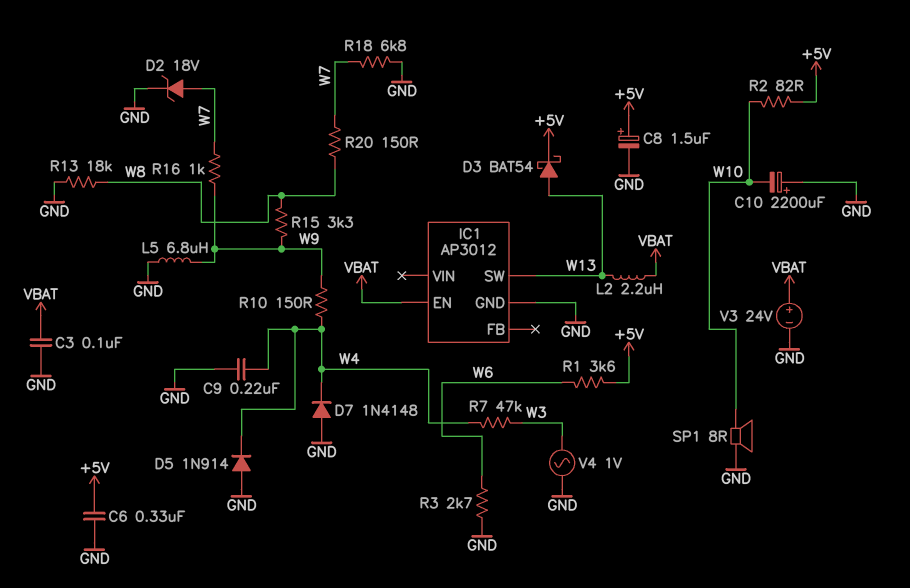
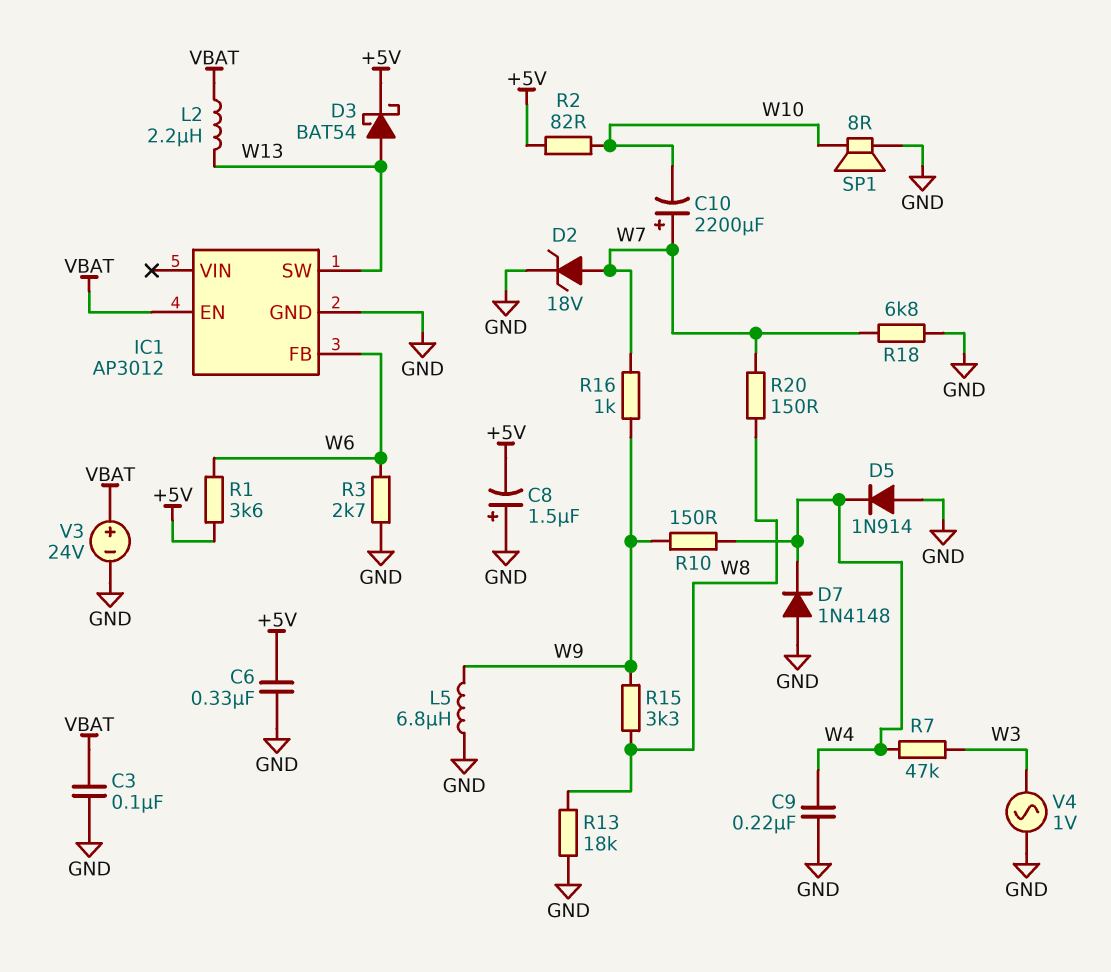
C8: 1.5uF (plus +5V, minus GND) -> 1.5uF (plus GND, minus +5V)
C10: 2200uF (plus GND, minus W10) -> 2200uF (plus W7, minus W10)
IC1 pin FB: none -> W6

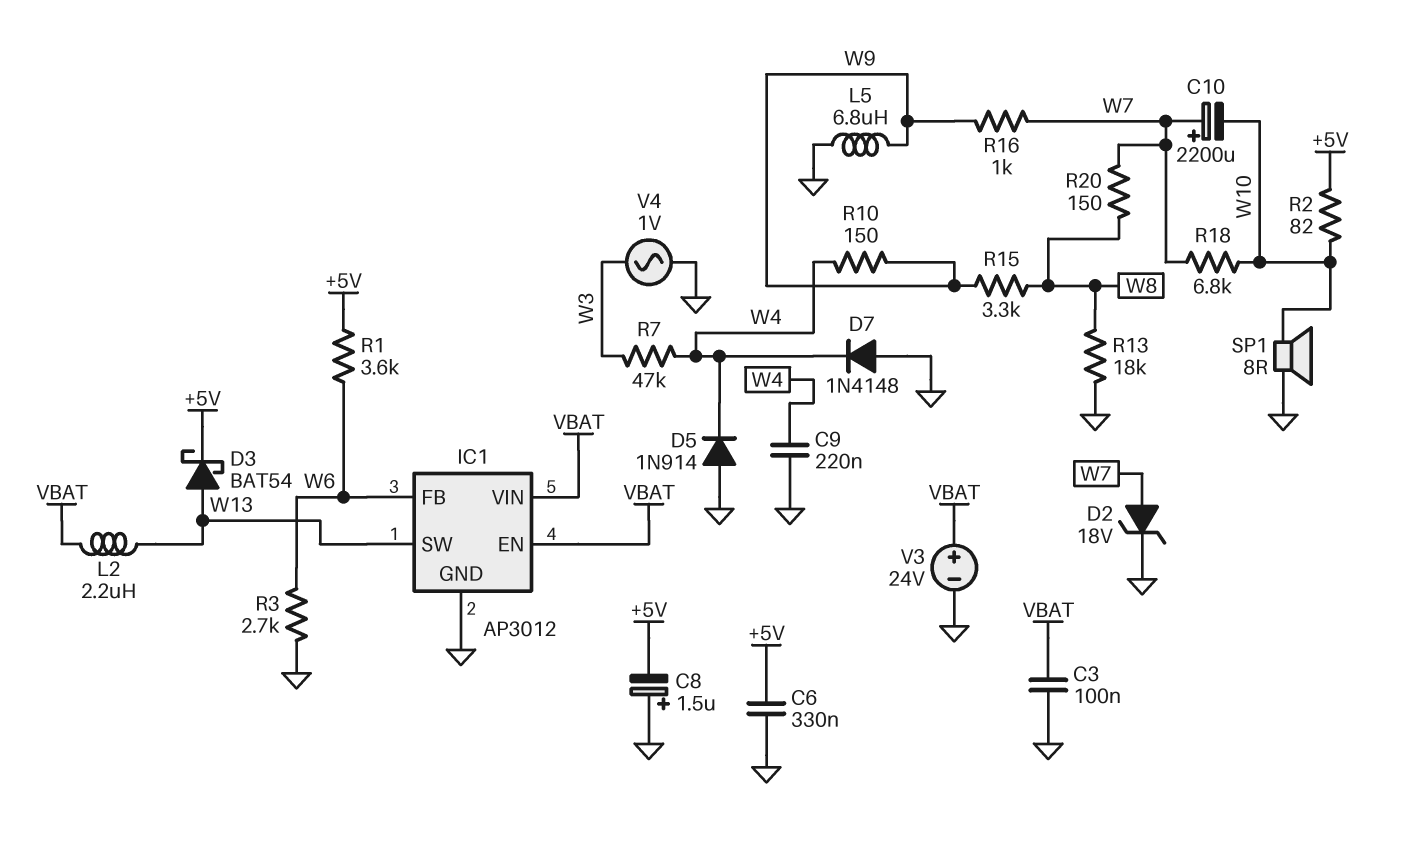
IC1 pin VIN: none -> VBAT
R18: 6.8k (GND, W7) -> 6.8k (W7, W10)

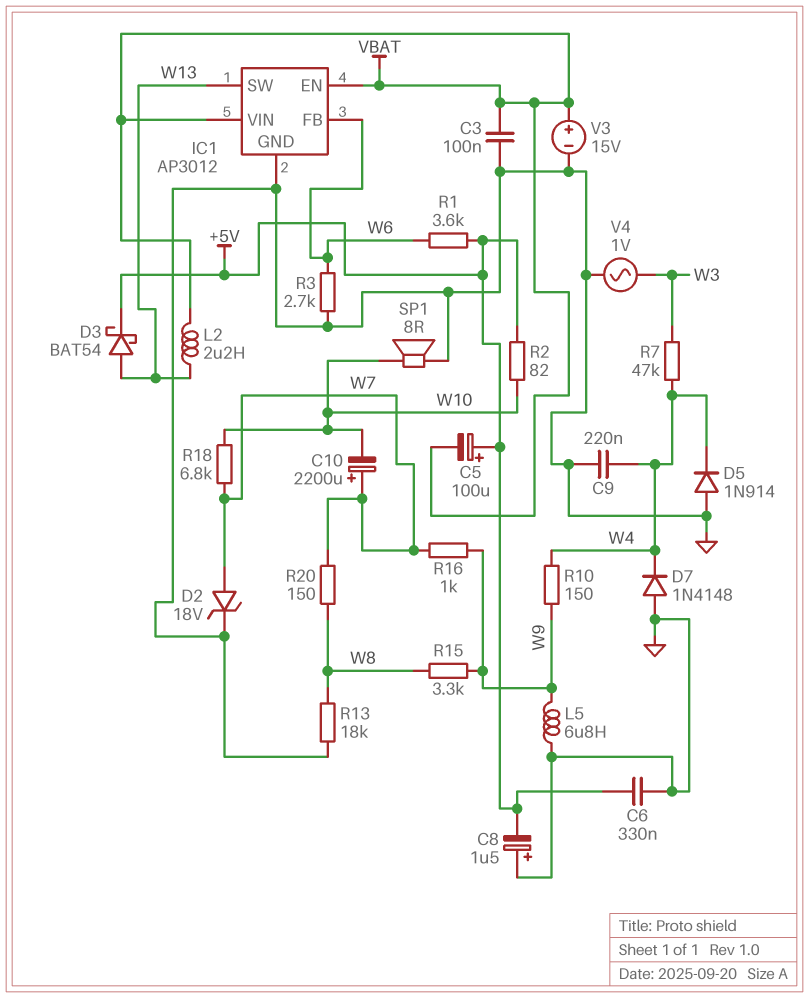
C5: none -> 100uF (plus +5V, minus VBAT)
V3: 24V (plus VBAT, minus GND) -> 15V (plus VBAT, minus GND)

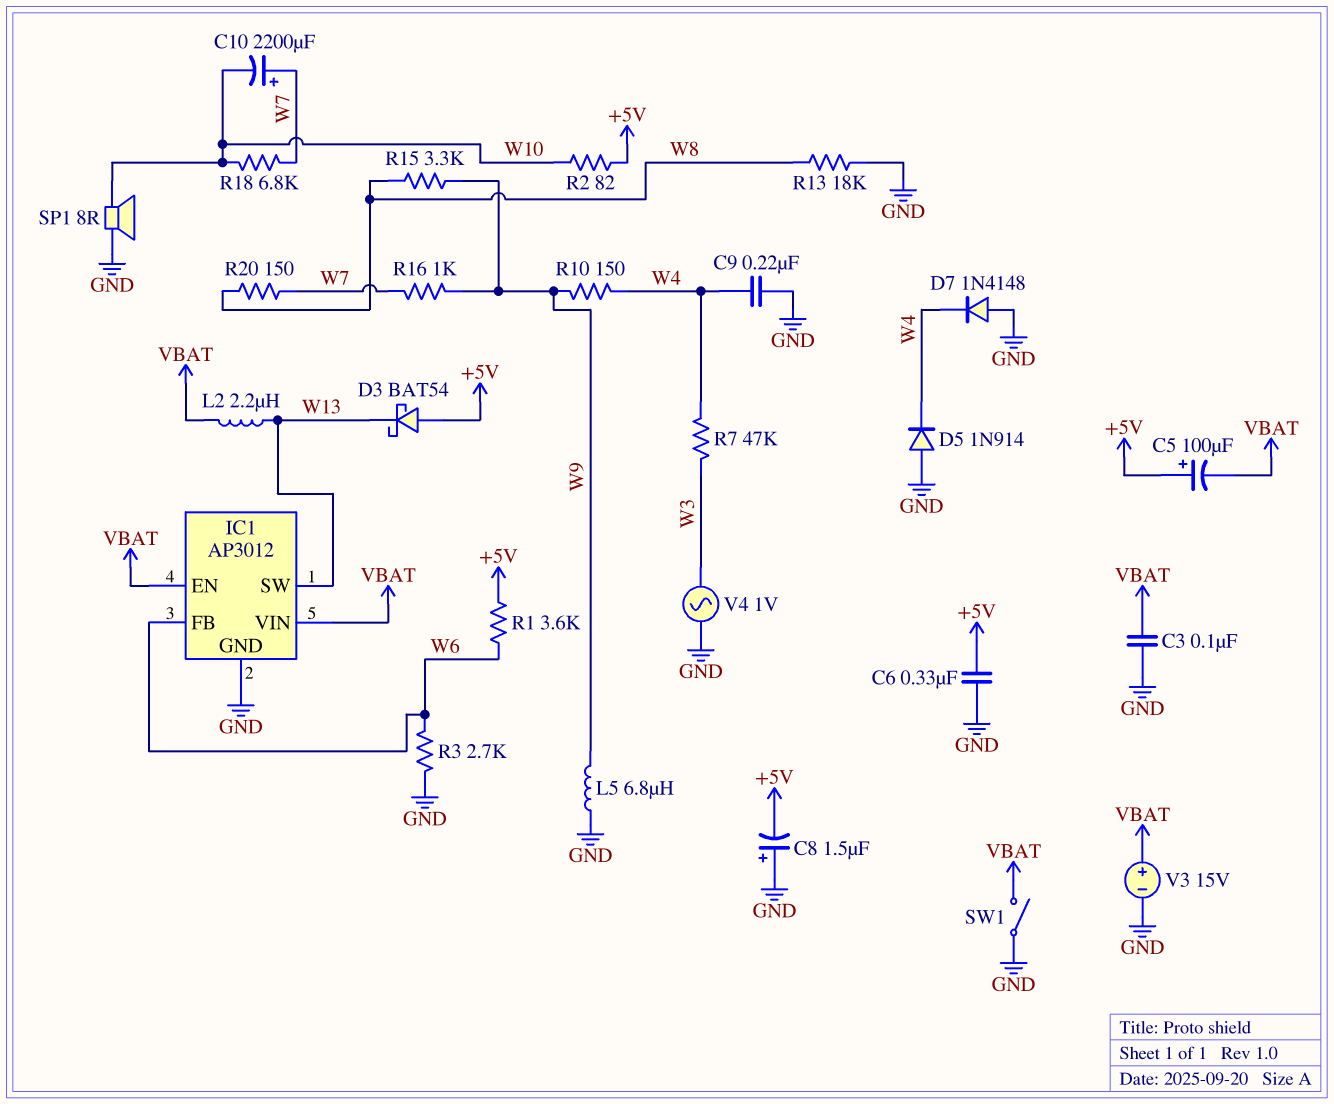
D2: zener 18V (A W7, K GND) -> none
D3: schottky BAT54 (A W13, K +5V) -> schottky BAT54 (A +5V, K W13)
SW1: none -> switch (GND, VBAT)

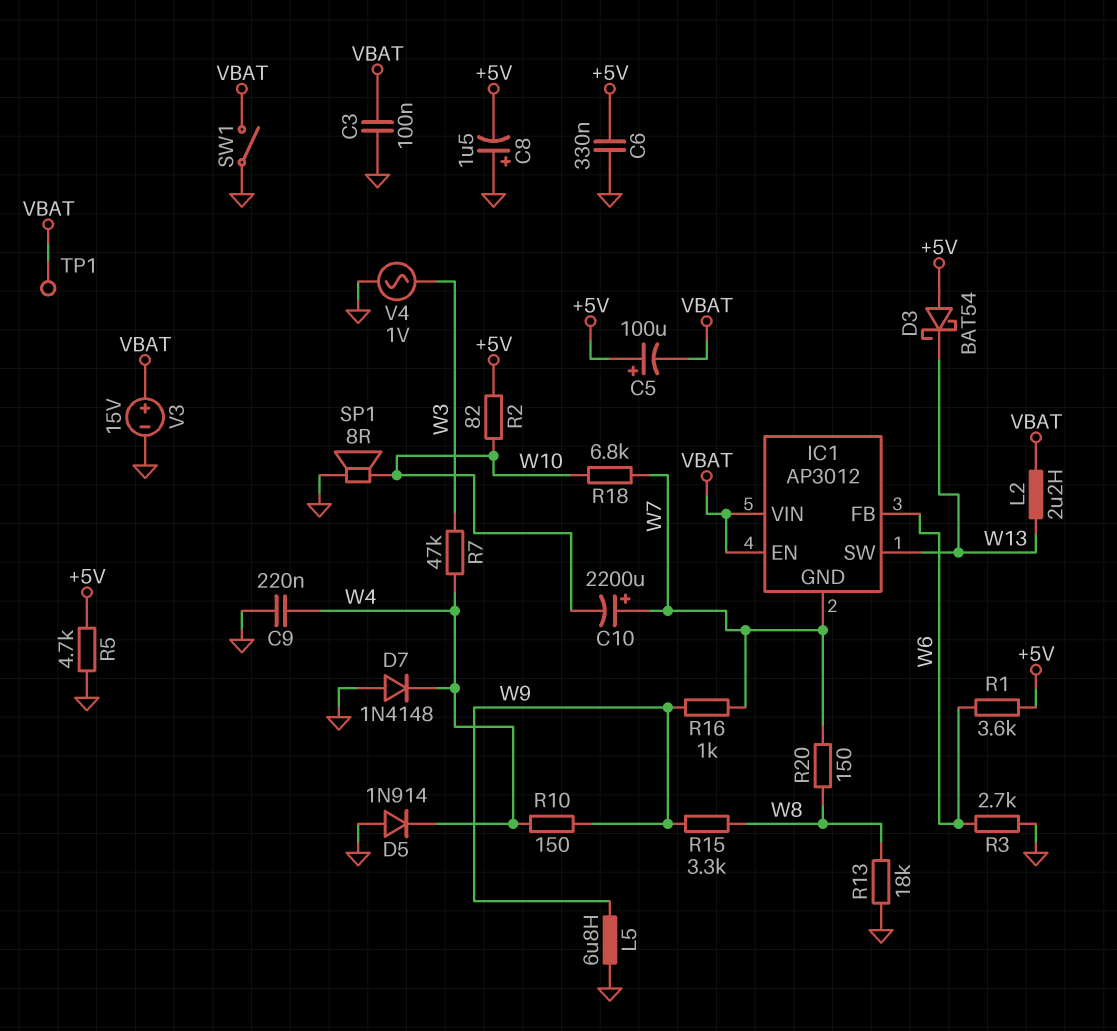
IC1 pin GND: GND -> W7
R5: none -> 4.7k (+5V, GND)
TP1: none -> test point (VBAT)

